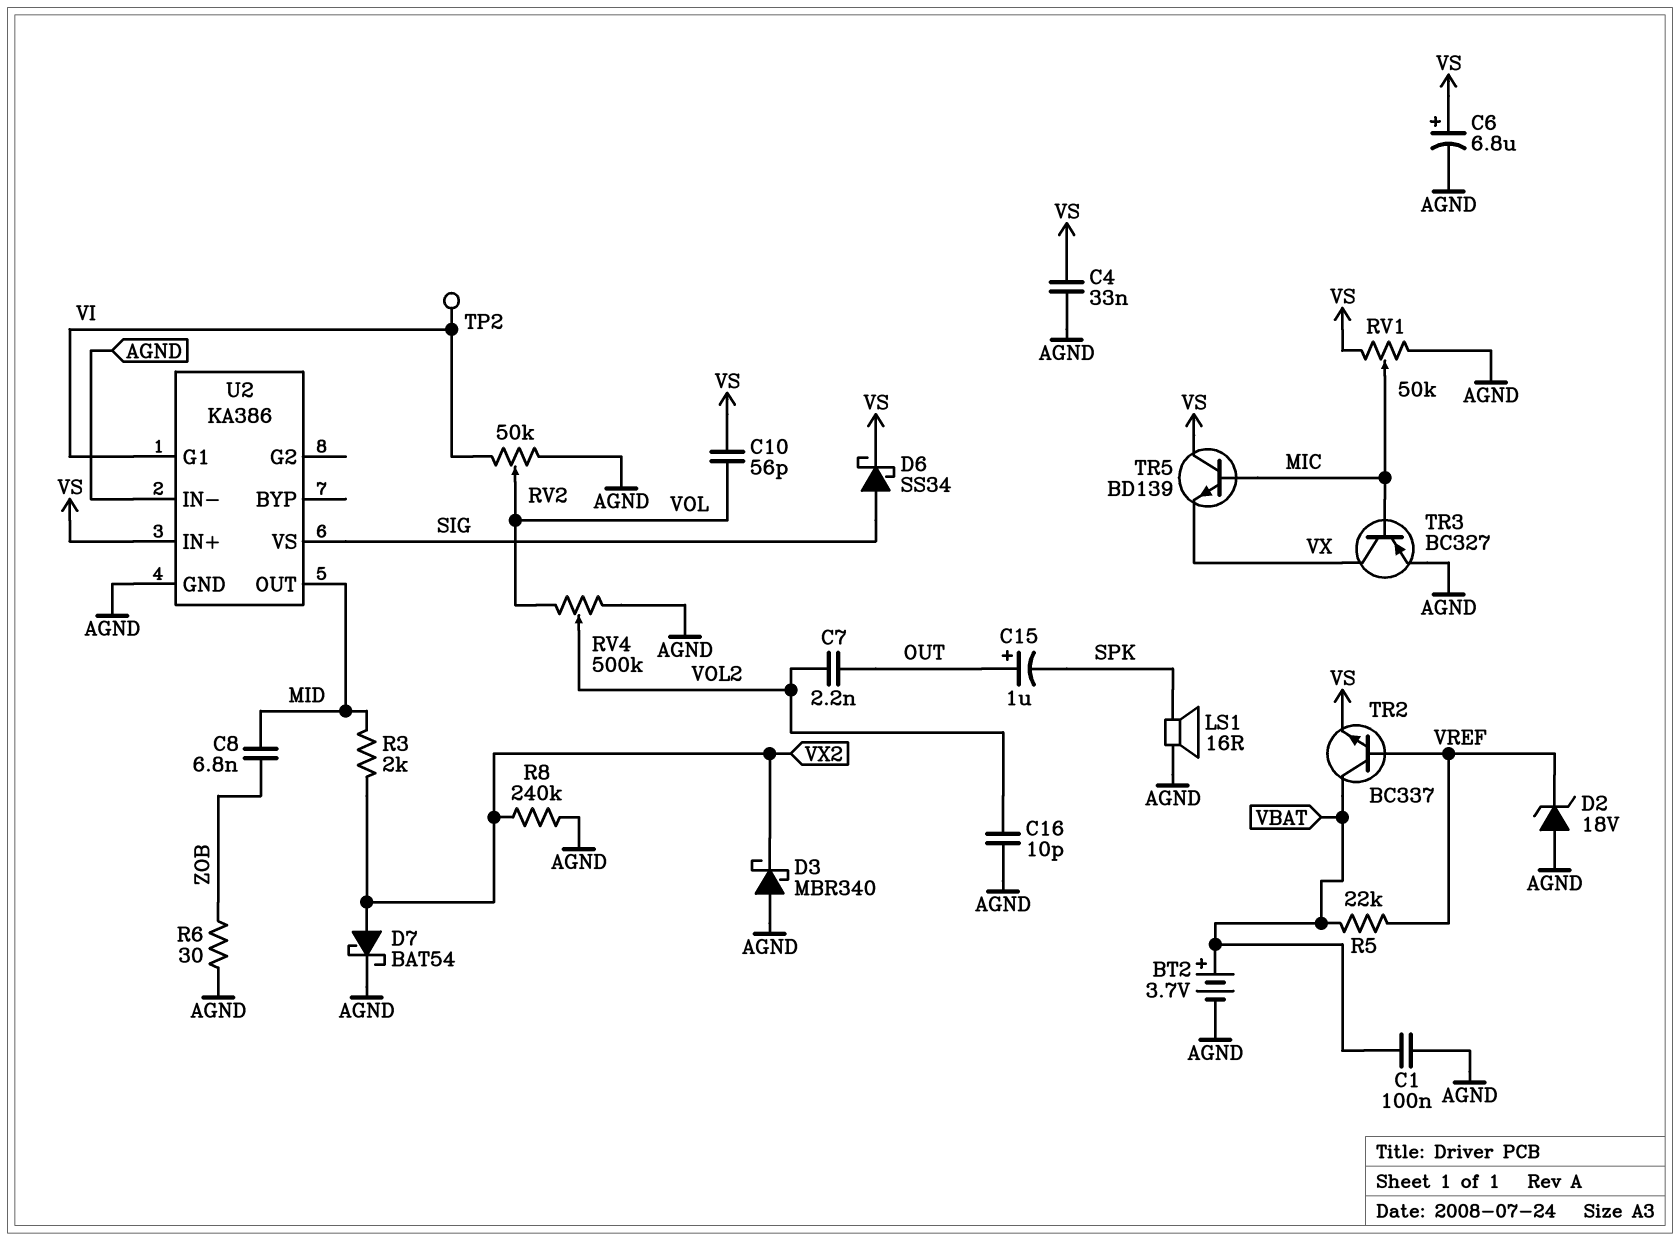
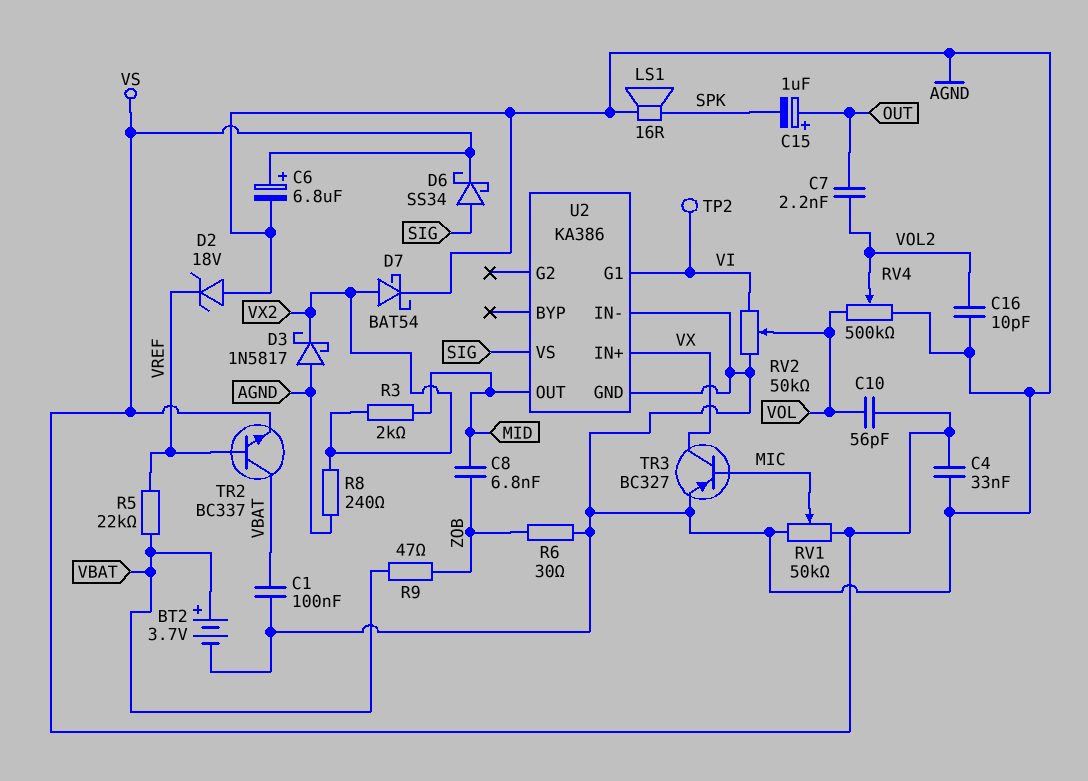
D3: schottky MBR340 (A AGND, K VX2) -> schottky 1N5817 (A AGND, K VX2)
R8: 240k (AGND, VX2) -> 240 (AGND, VX2)
R9: none -> 47 (VBAT, ZOB)
TR5: NPN BD139 (B MIC, C VS, E VX) -> none
U2 pin IN+: VS -> VX

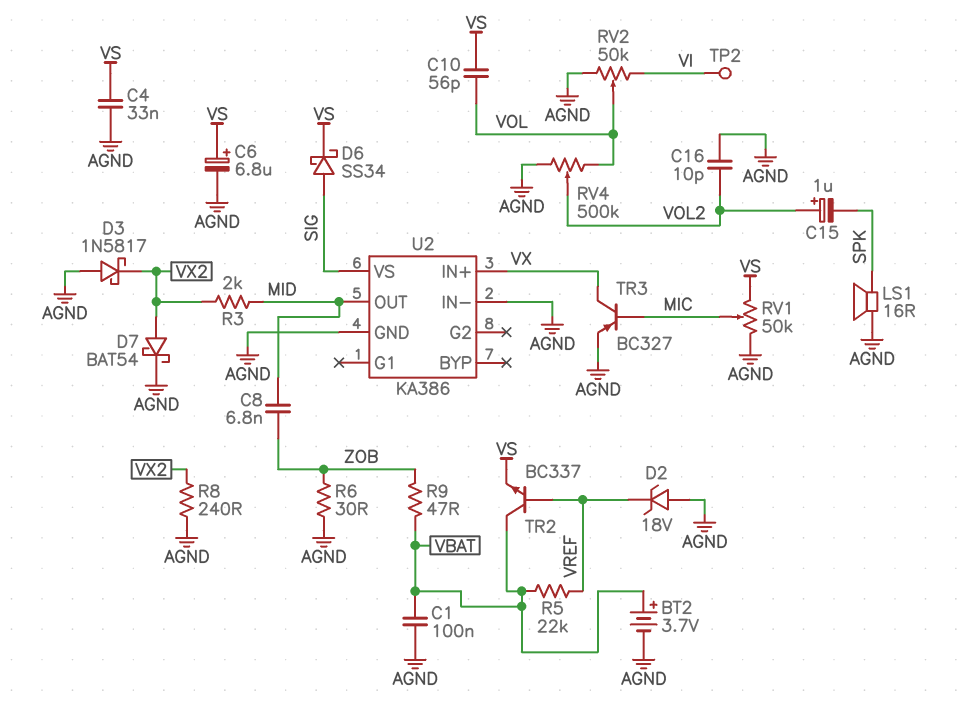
C7: 2.2nF (OUT, VOL2) -> none
C15: 1uF (plus OUT, minus SPK) -> 1uF (plus VOL2, minus SPK)
U2 pin G1: VI -> none

